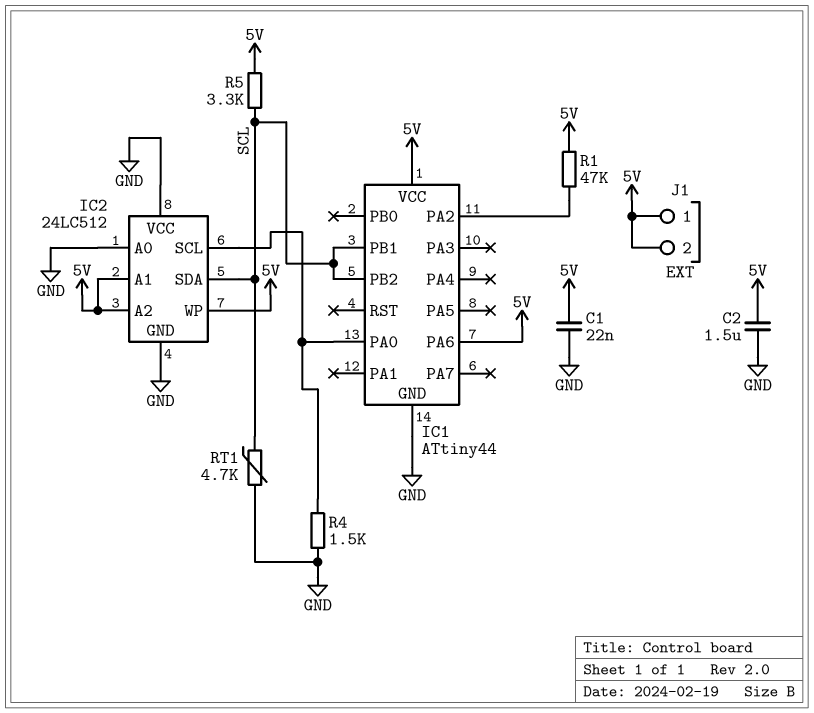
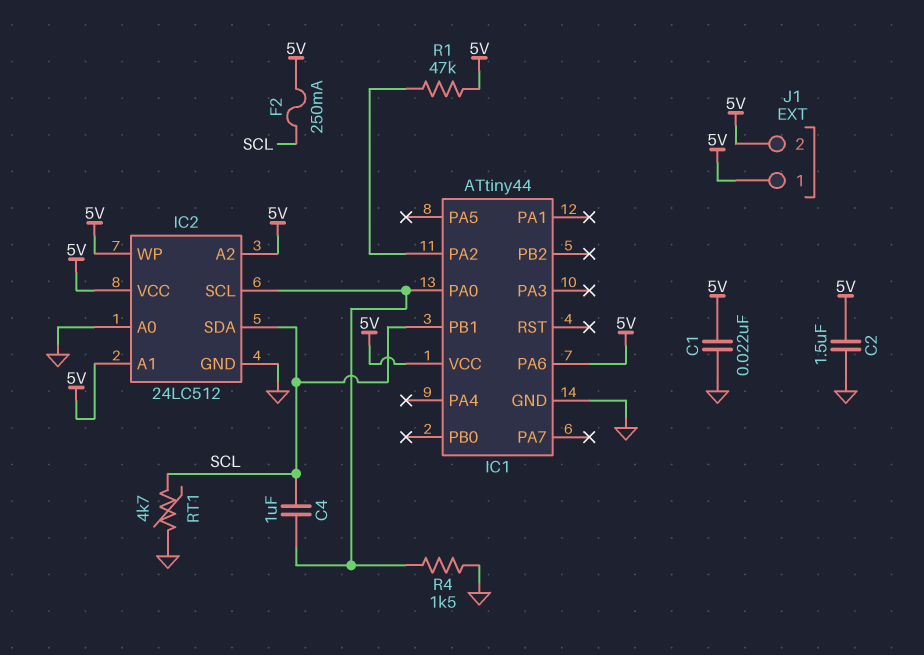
C4: none -> 1uF (IC1/PA0, SCL)
F2: none -> 250mA (5V, SCL)
IC1 pin PB2: SCL -> none
IC2 pin VCC: GND -> 5V
R5: 3.3k (5V, SCL) -> none

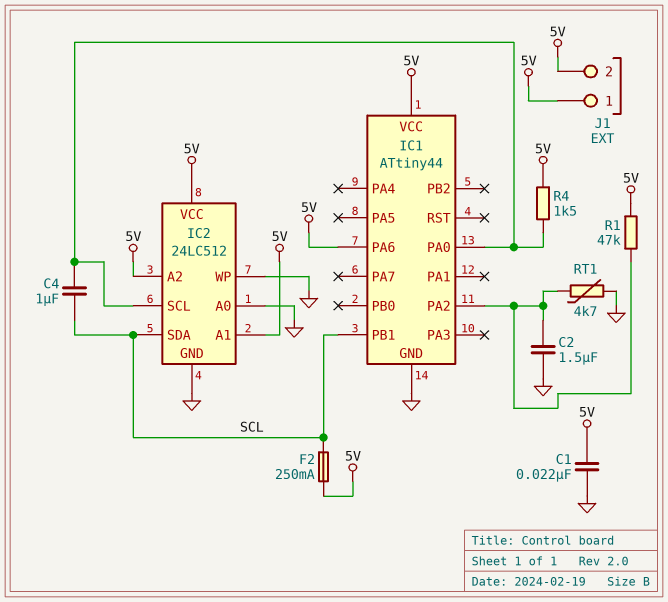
C2: 1.5uF (5V, GND) -> 1.5uF (GND, IC1/PA2)
IC2 pin WP: 5V -> GND
R4: 1.5k (GND, IC1/PA0) -> 1.5k (5V, IC1/PA0)
RT1: 4.7k (GND, SCL) -> 4.7k (GND, IC1/PA2)

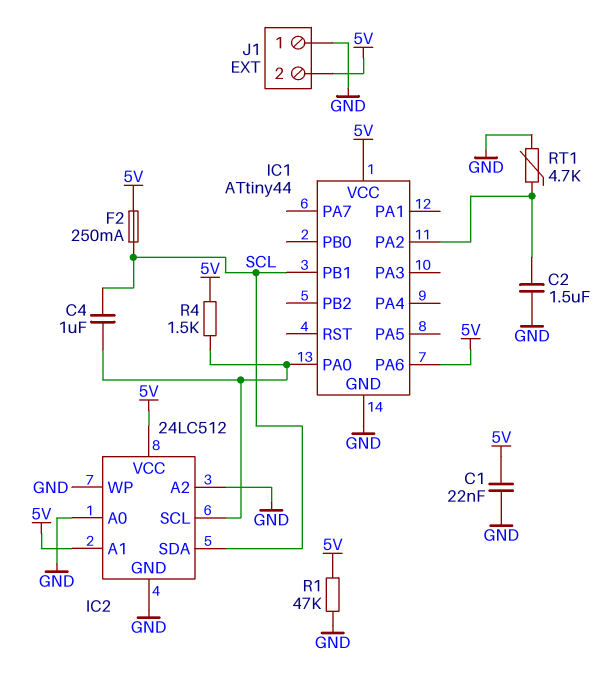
IC2 pin A2: 5V -> GND
J1 pin 1: 5V -> GND
R1: 47k (5V, IC1/PA2) -> 47k (5V, GND)

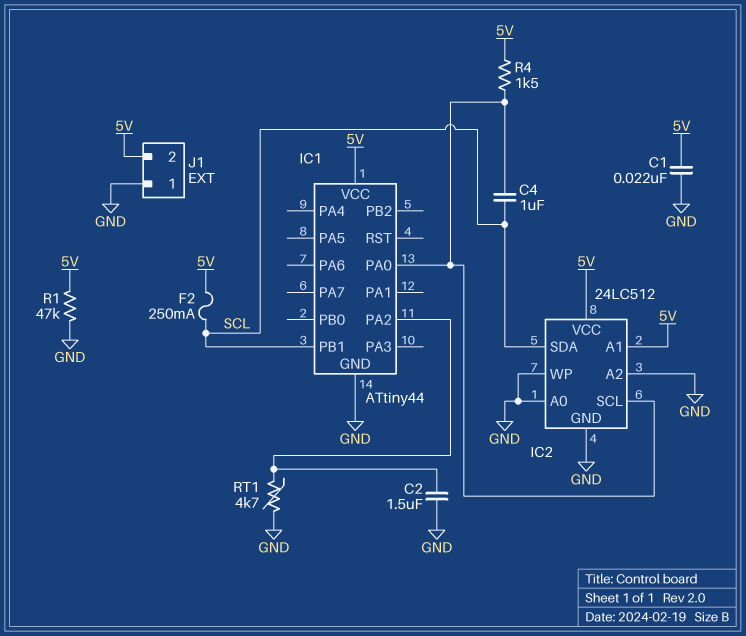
IC1 pin PA6: 5V -> none

